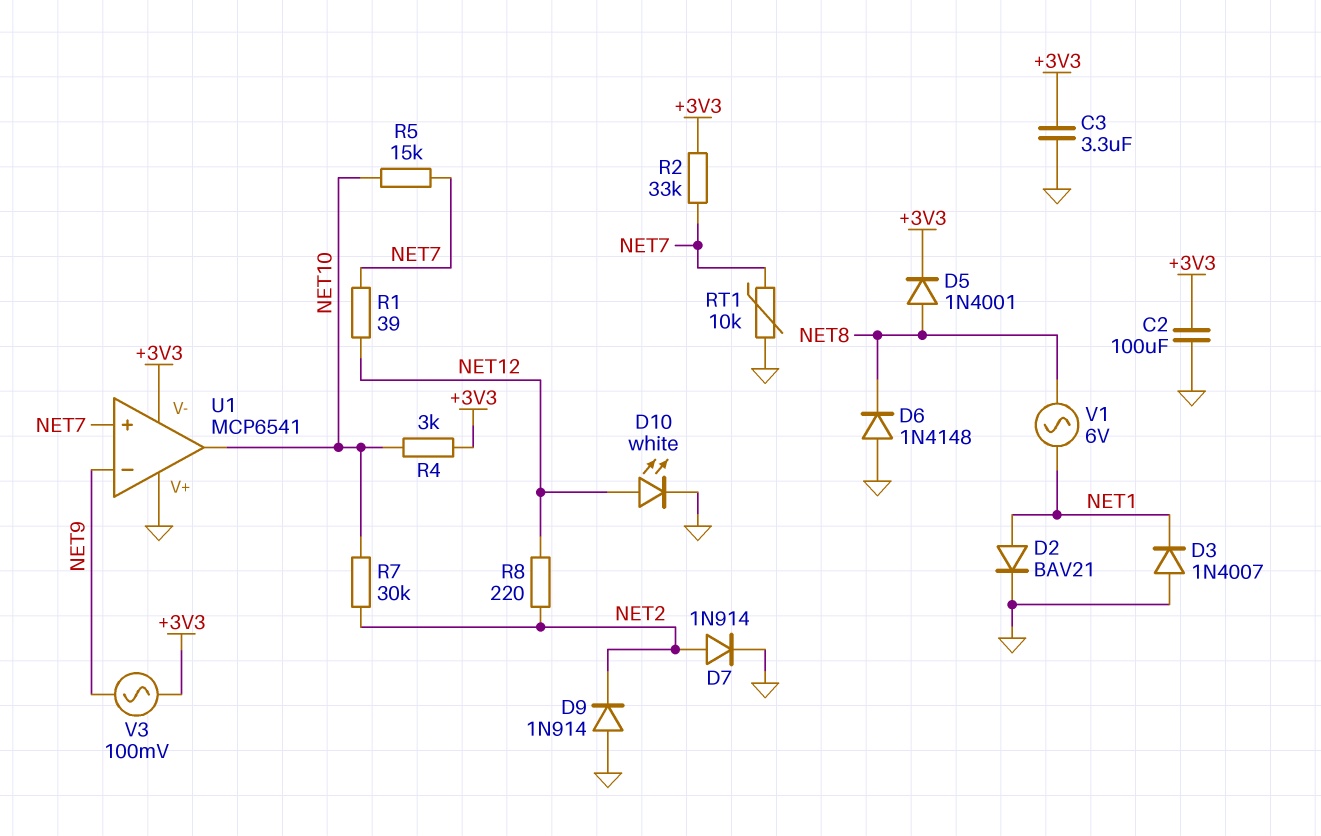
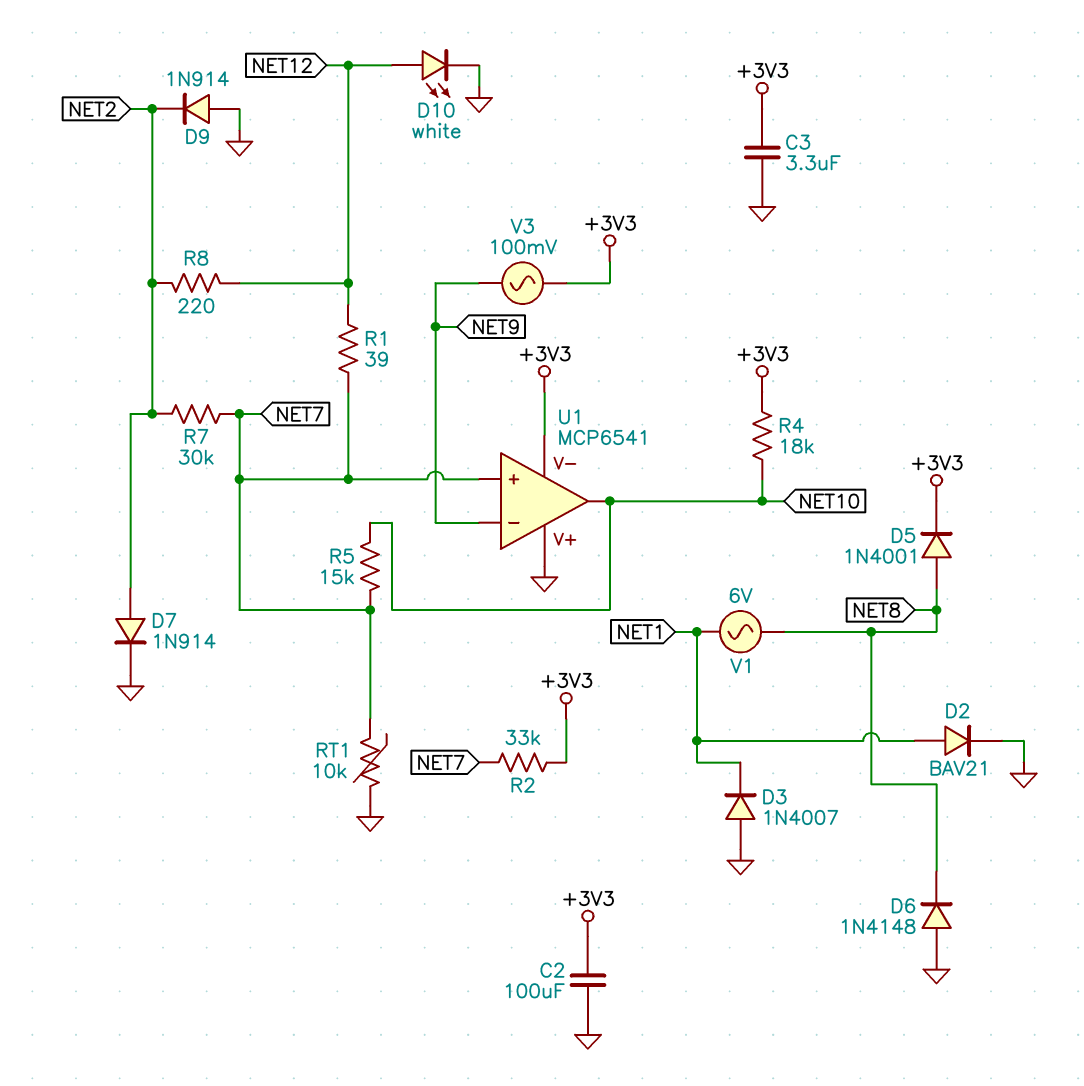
R4: 3k (+3V3, NET10) -> 18k (+3V3, NET10)
R7: 30k (NET2, NET10) -> 30k (NET2, NET7)

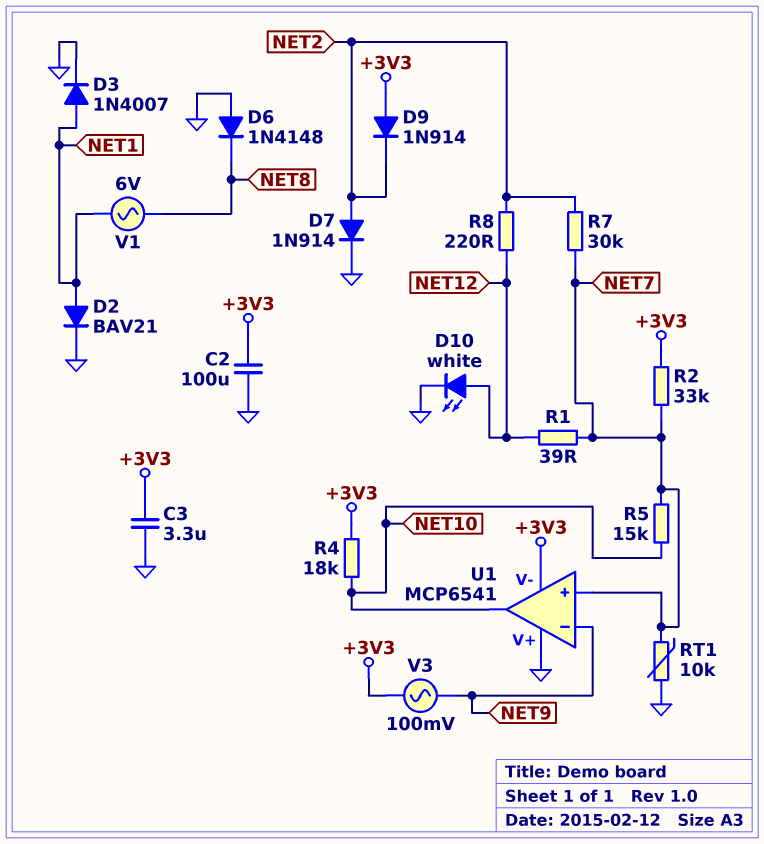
D3: diode 1N4007 (A GND, K NET1) -> diode 1N4007 (A NET1, K GND)
D5: diode 1N4001 (A NET8, K +3V3) -> none
D9: diode 1N914 (A GND, K NET2) -> diode 1N914 (A +3V3, K NET2)

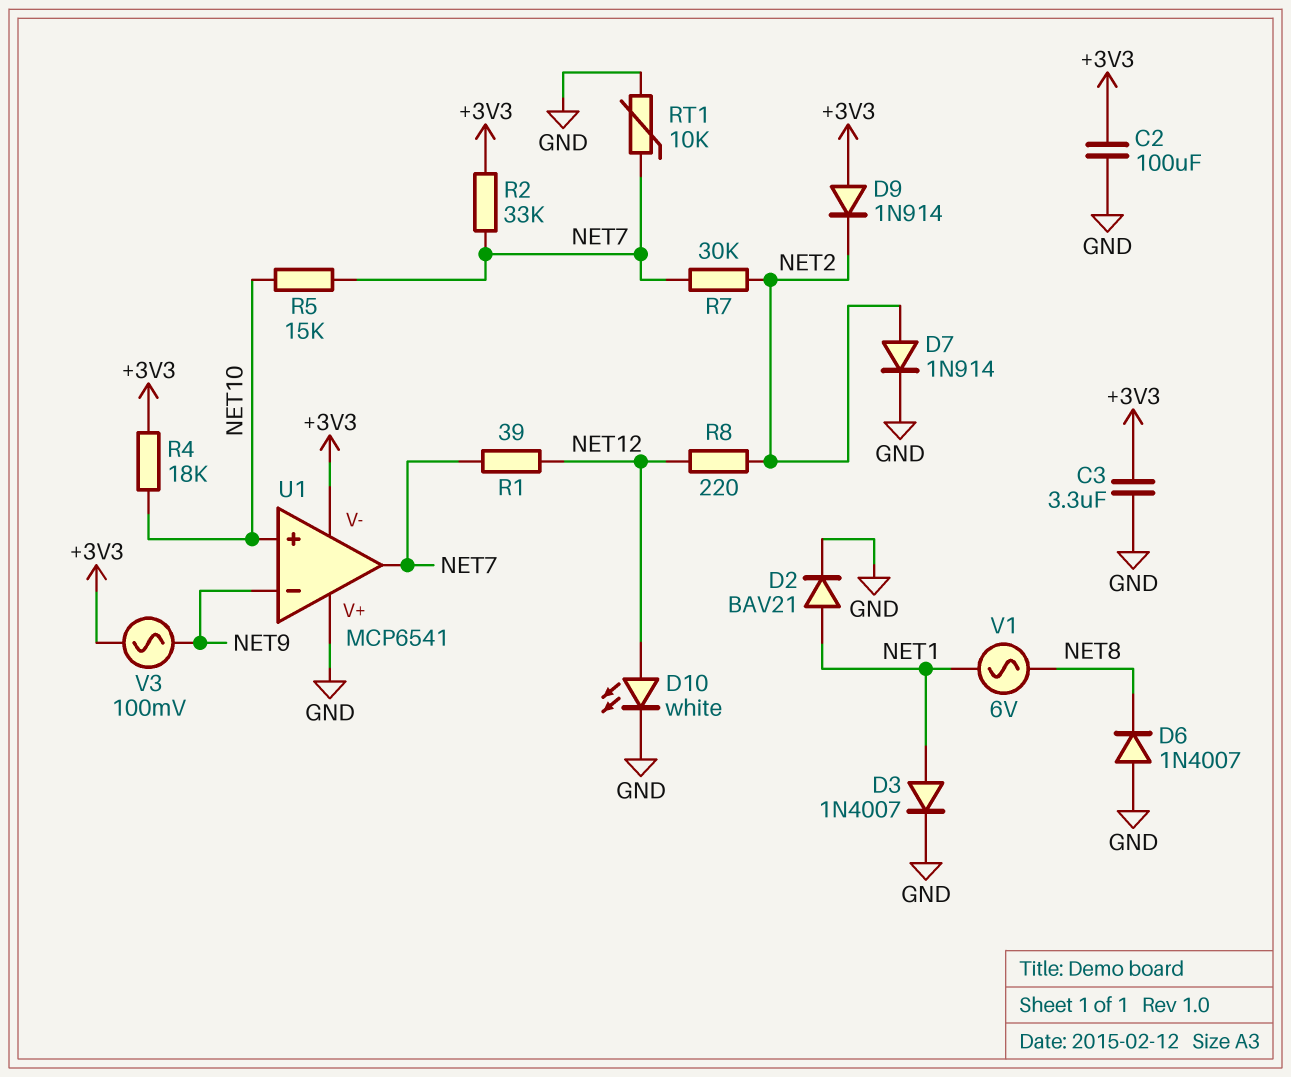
D6: diode 1N4148 (A GND, K NET8) -> diode 1N4007 (A GND, K NET8)
U1 pin in+: NET7 -> NET10
U1 pin out: NET10 -> NET7

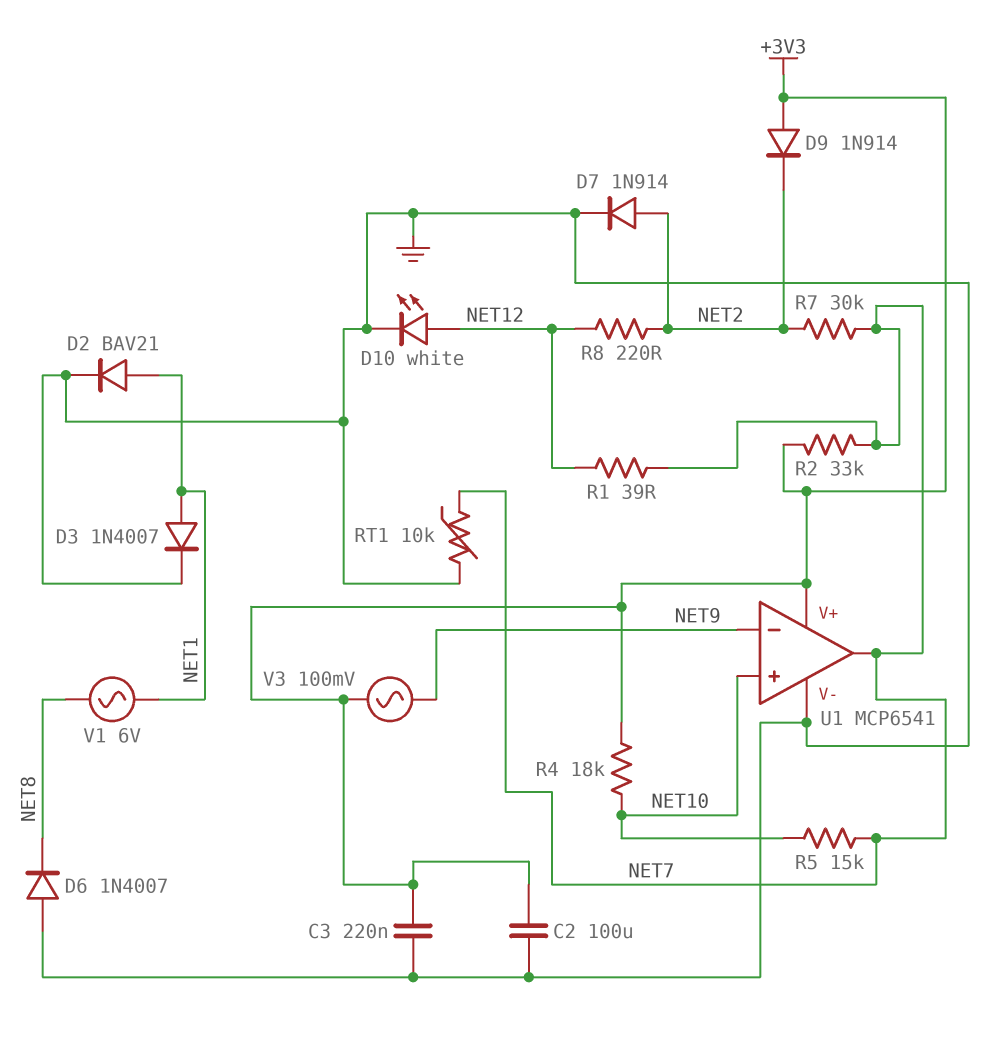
C3: 3.3uF (+3V3, GND) -> 220nF (+3V3, GND)
U1 pin V+: GND -> +3V3
U1 pin V-: +3V3 -> GND

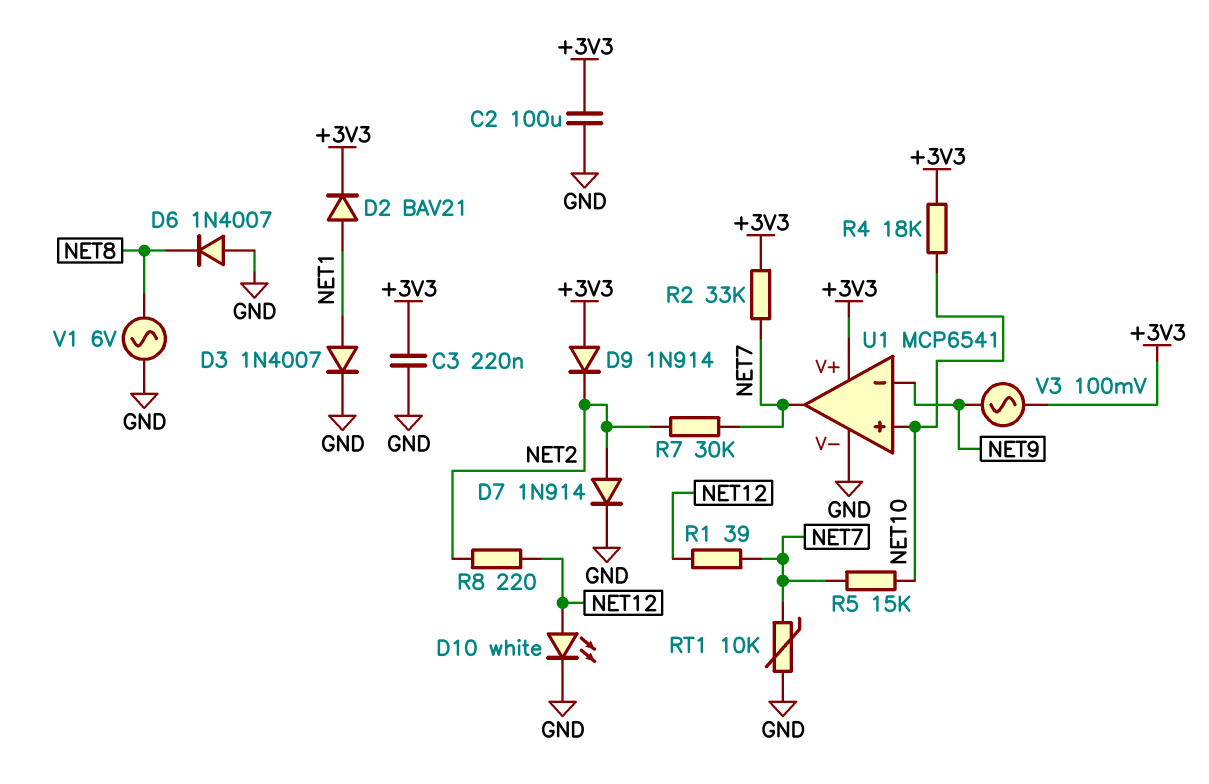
D2: diode BAV21 (A NET1, K GND) -> diode BAV21 (A NET1, K +3V3)
V1: AC 6V (NET1, NET8) -> AC 6V (GND, NET8)

